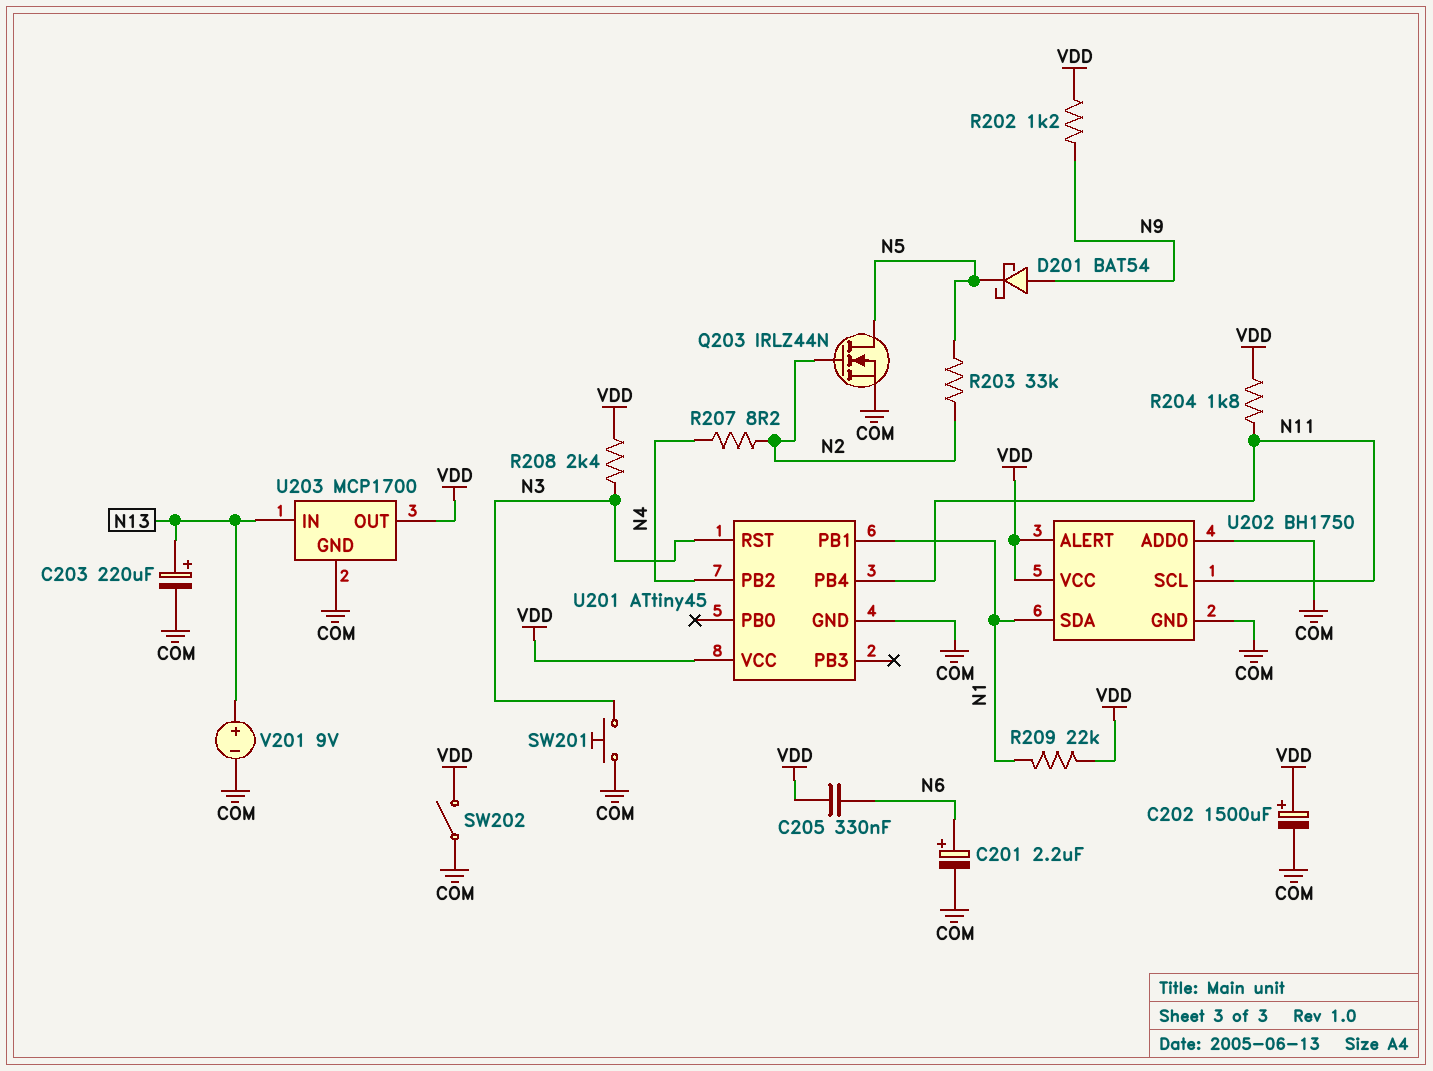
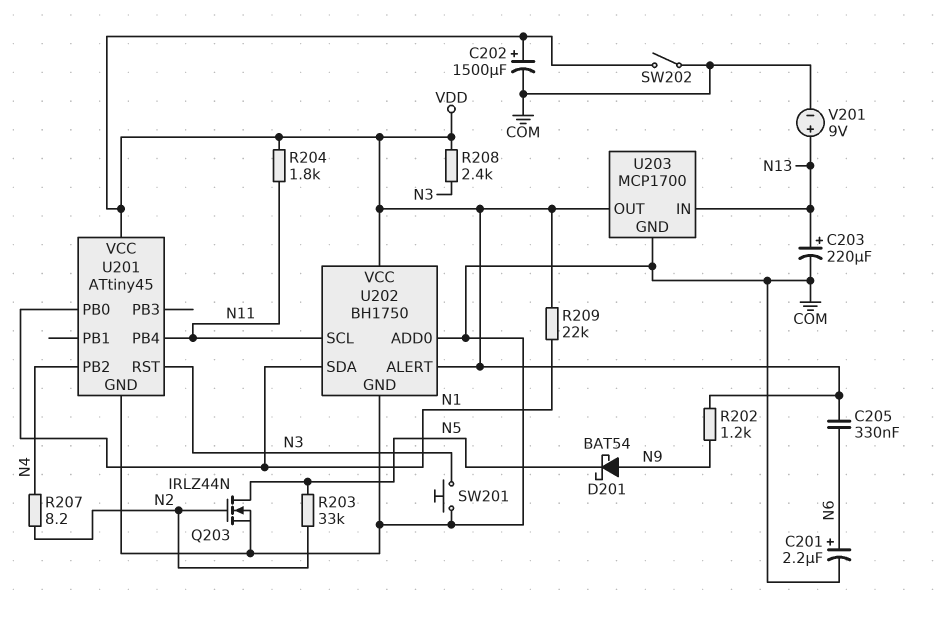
U201 pin PB0: none -> N1
U201 pin PB1: N1 -> none

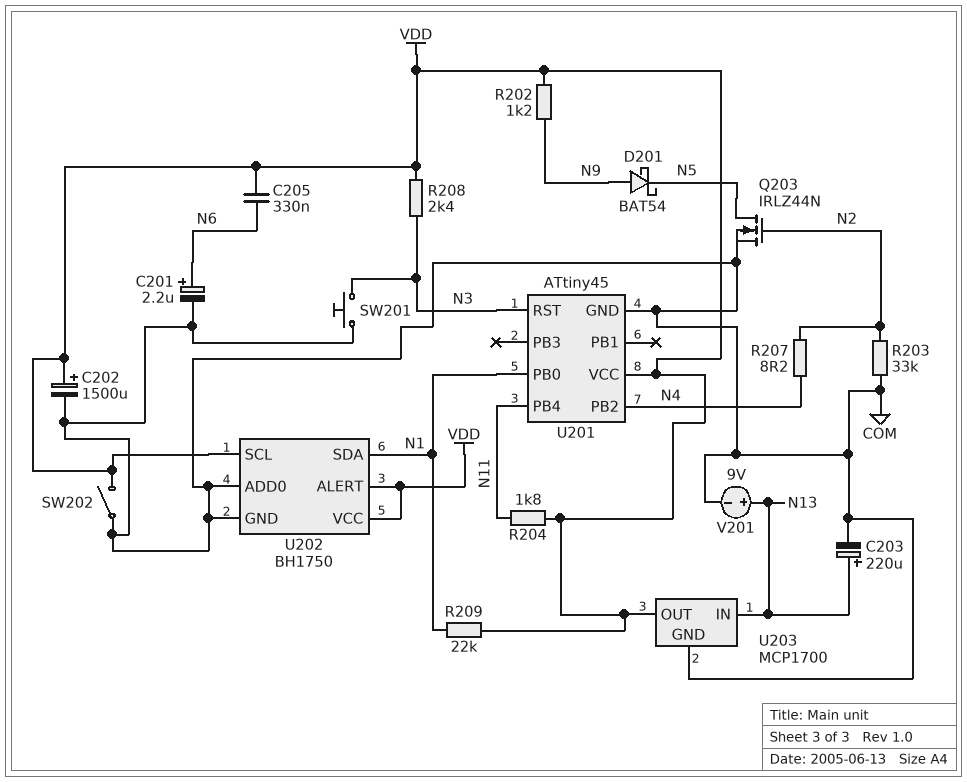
R203: 33k (N2, N5) -> 33k (COM, N2)
U202 pin SCL: N11 -> VDD

